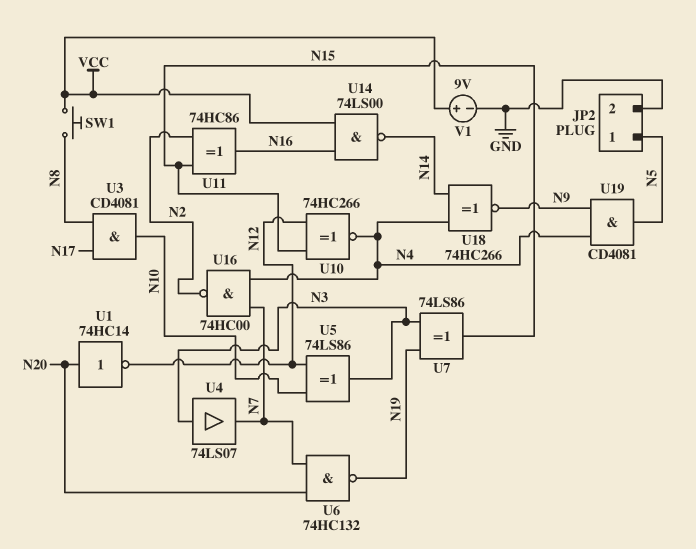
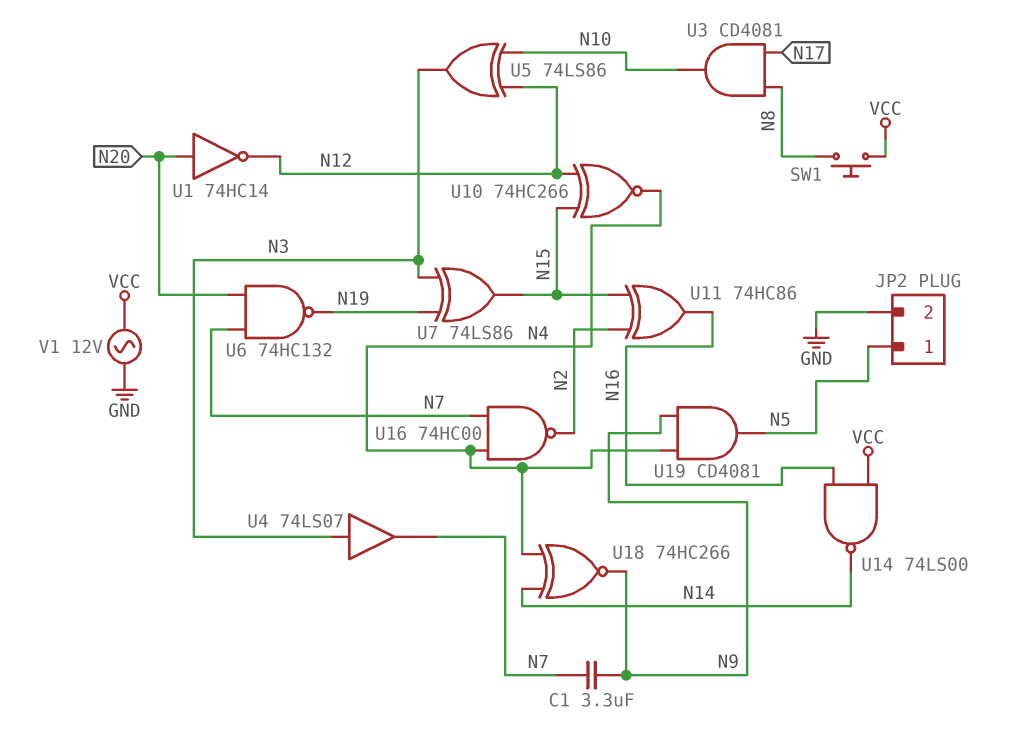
C1: none -> 3.3uF (N7, N9)
V1: 9V (plus VCC, minus GND) -> AC 12V (GND, VCC)

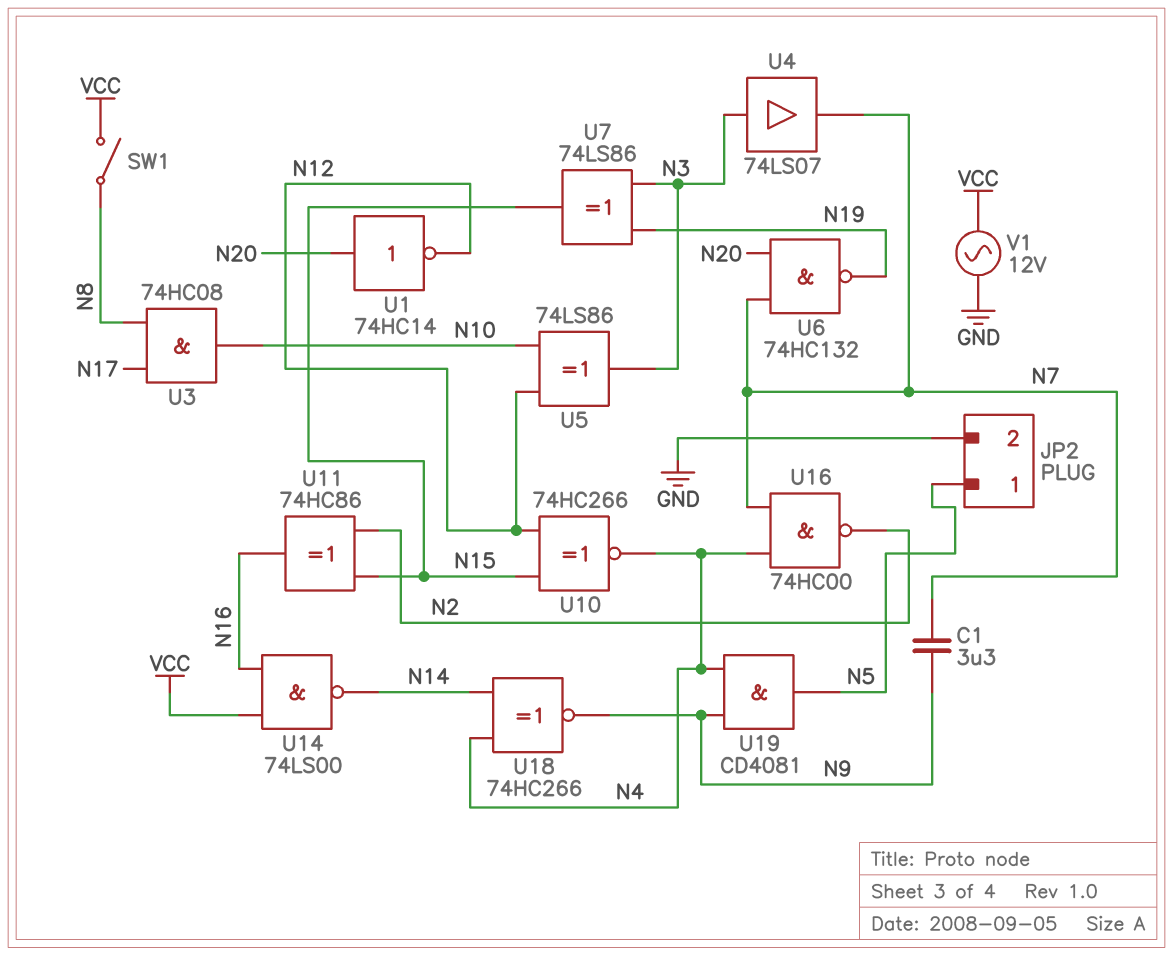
SW1: button (N8, VCC) -> switch (N8, VCC)
U3: AND CD4081 (in N8, in N17, out N10) -> AND 74HC08 (in N8, in N17, out N10)

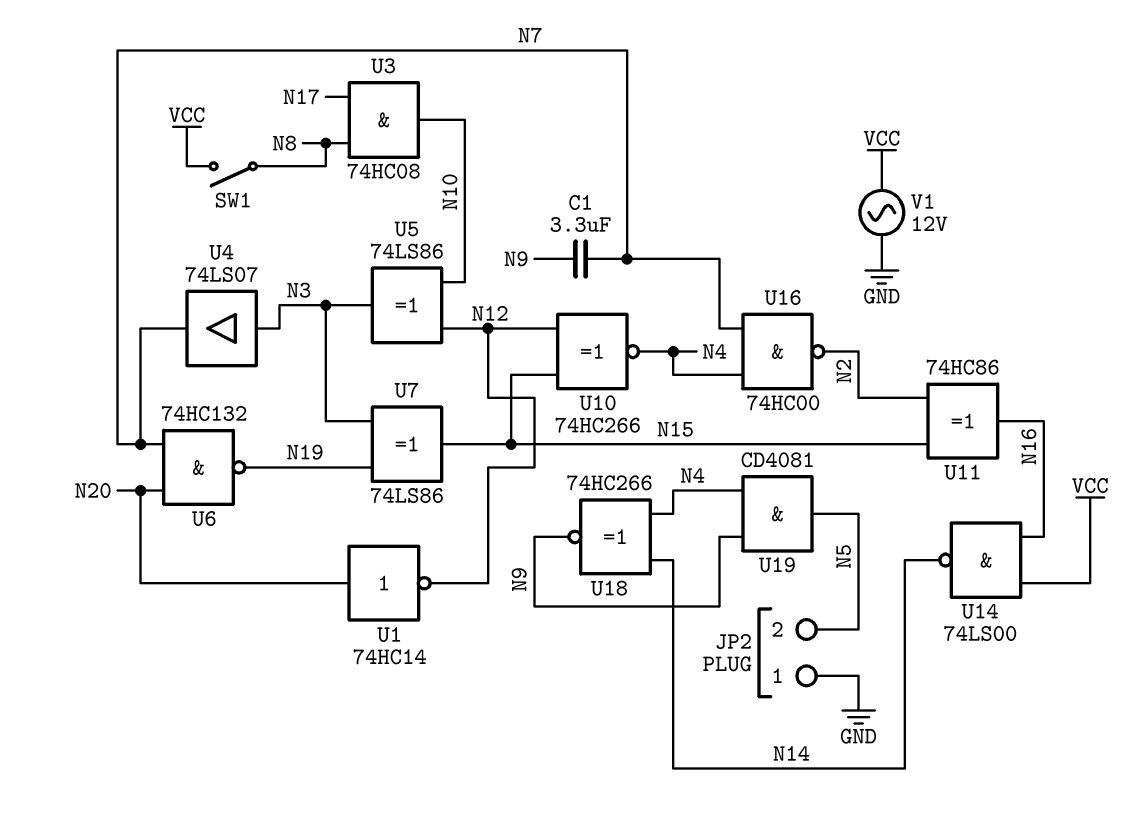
JP2 pin 1: N5 -> GND
JP2 pin 2: GND -> N5

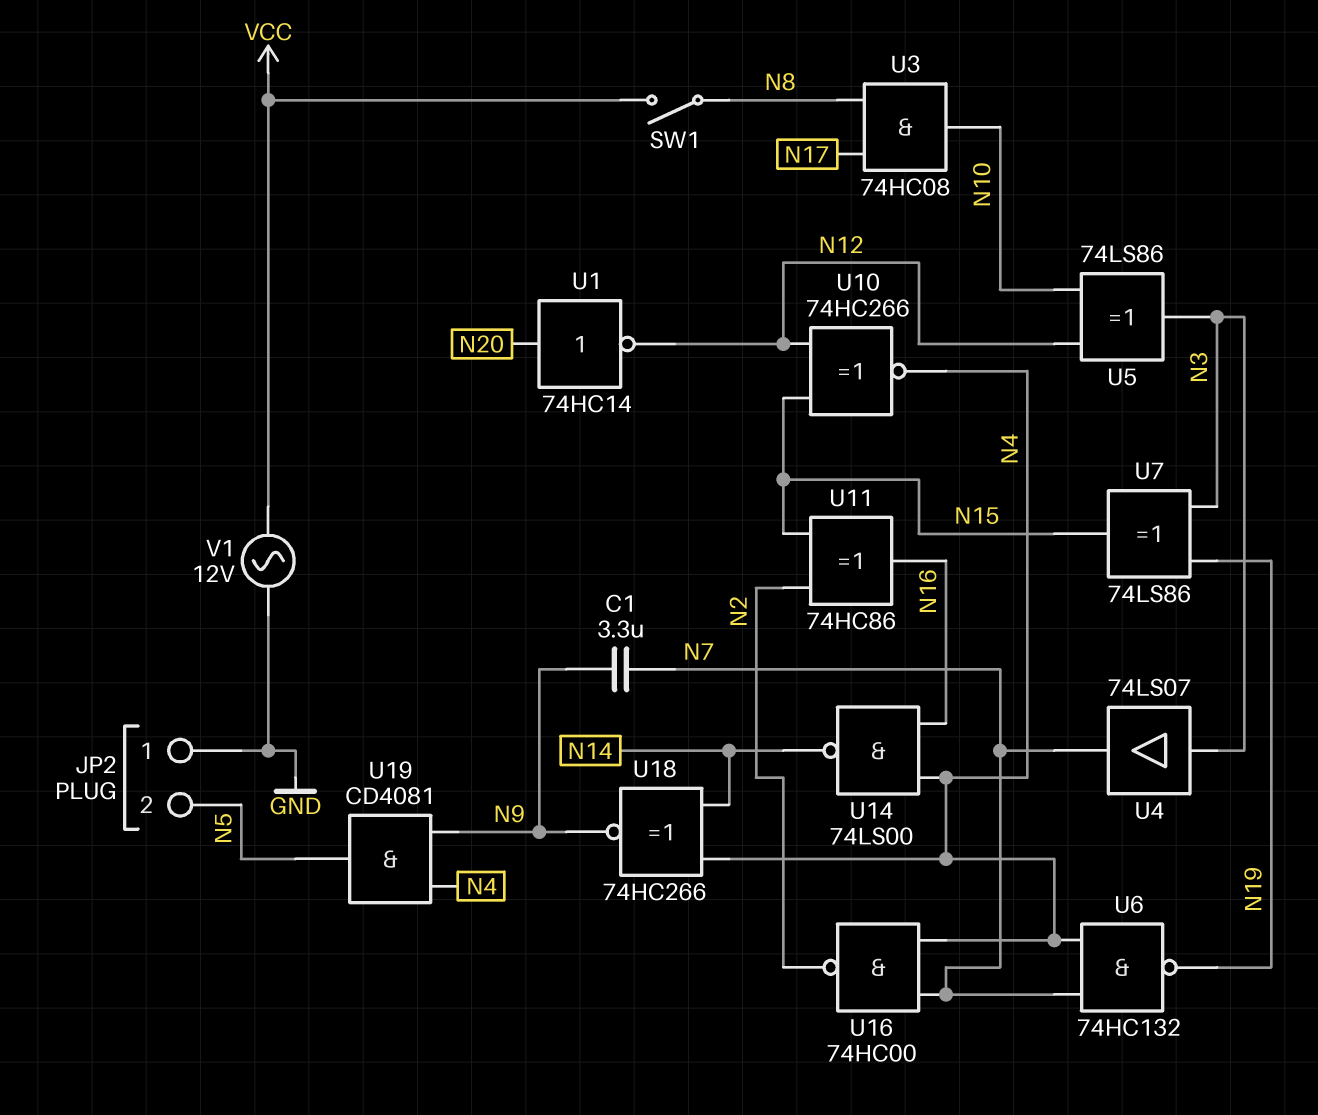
U6: NAND 74HC132 (in N7, in N20, out N19) -> NAND 74HC132 (in N4, in N7, out N19)
U14: NAND 74LS00 (in N16, in VCC, out N14) -> NAND 74LS00 (in N4, in N16, out N14)

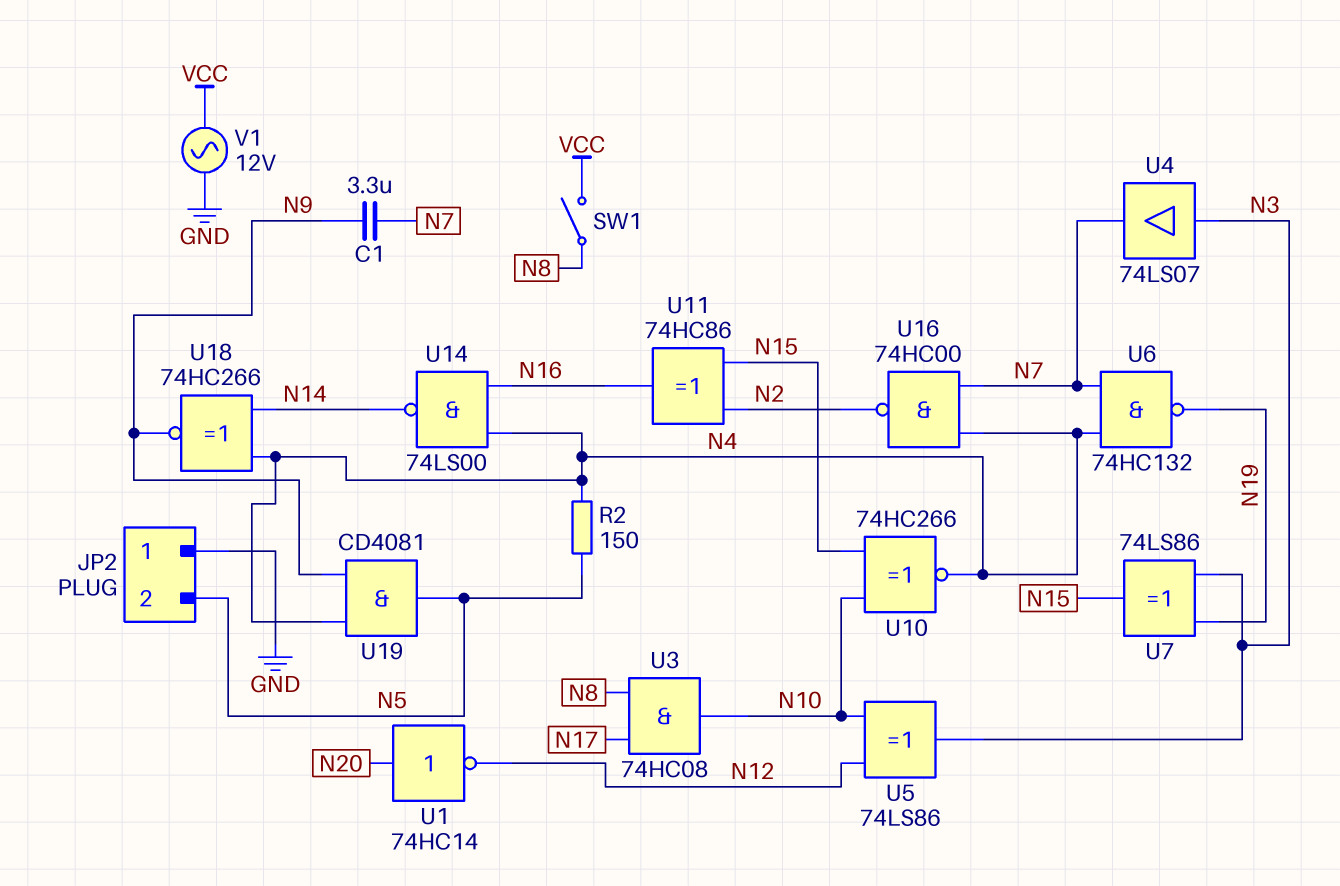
R2: none -> 150 (N4, N5)
U10: XNOR 74HC266 (in N12, in N15, out N4) -> XNOR 74HC266 (in N10, in N15, out N4)

